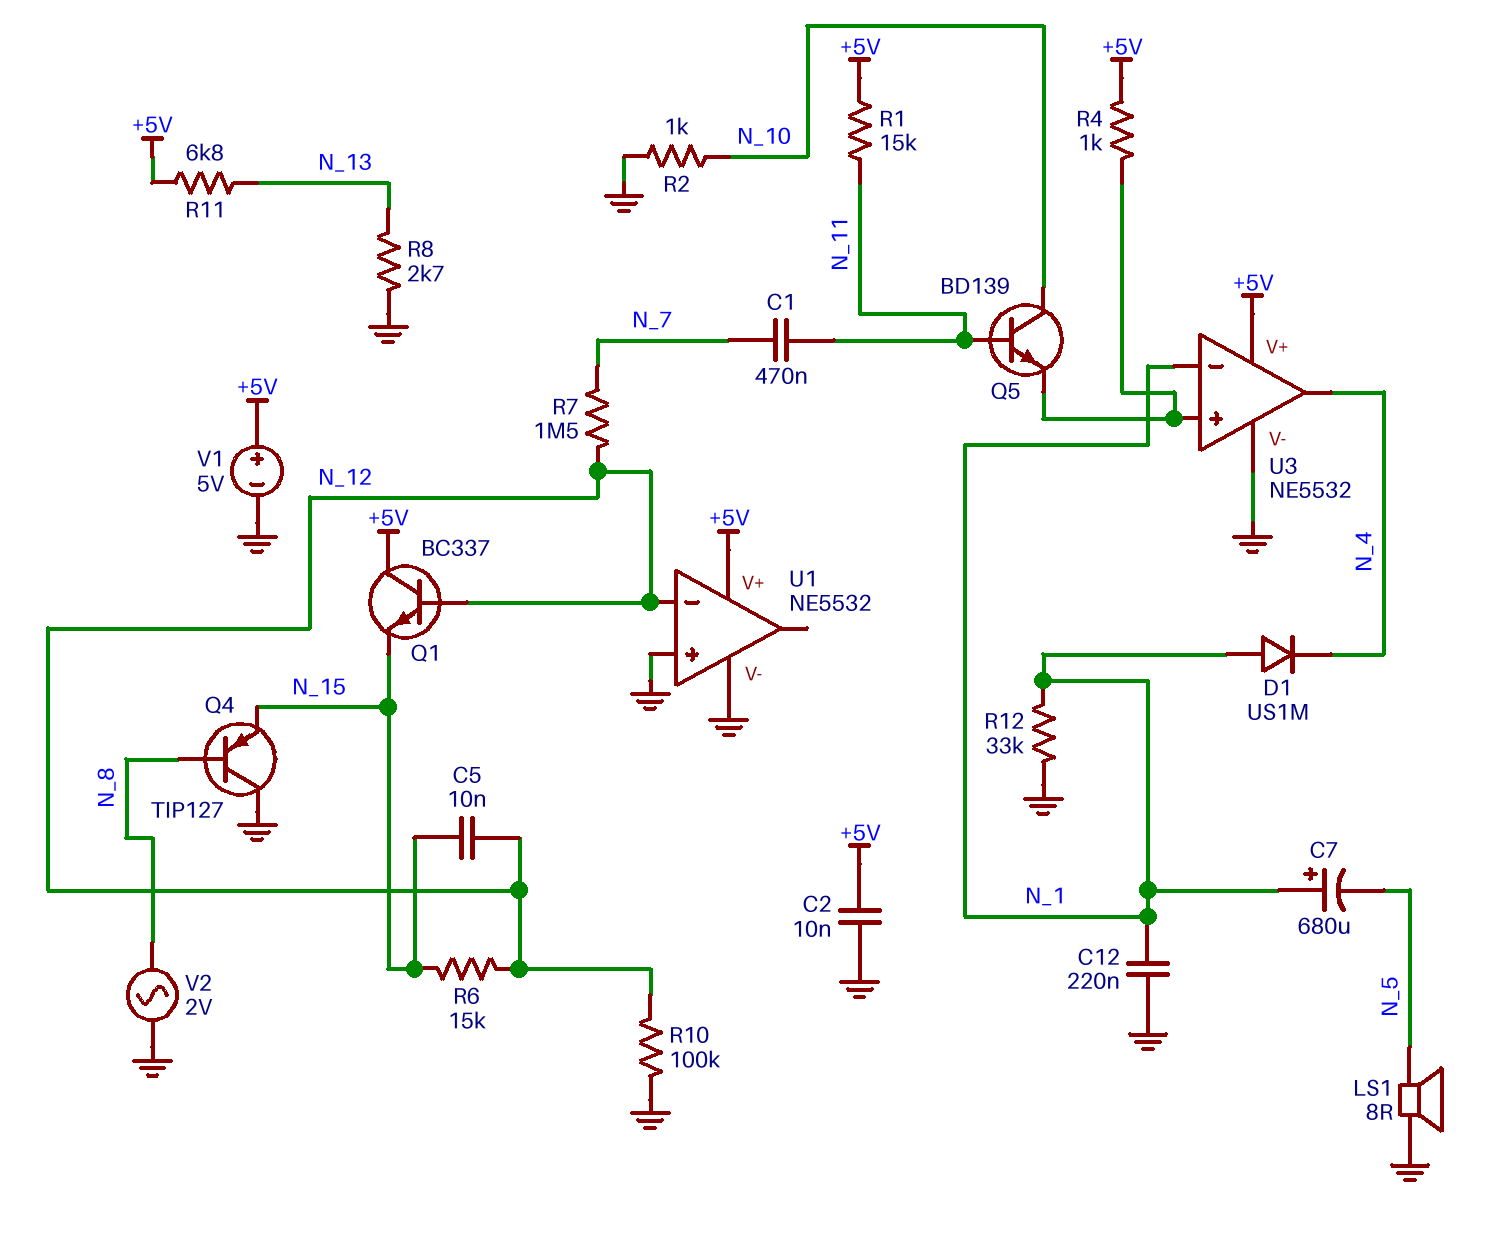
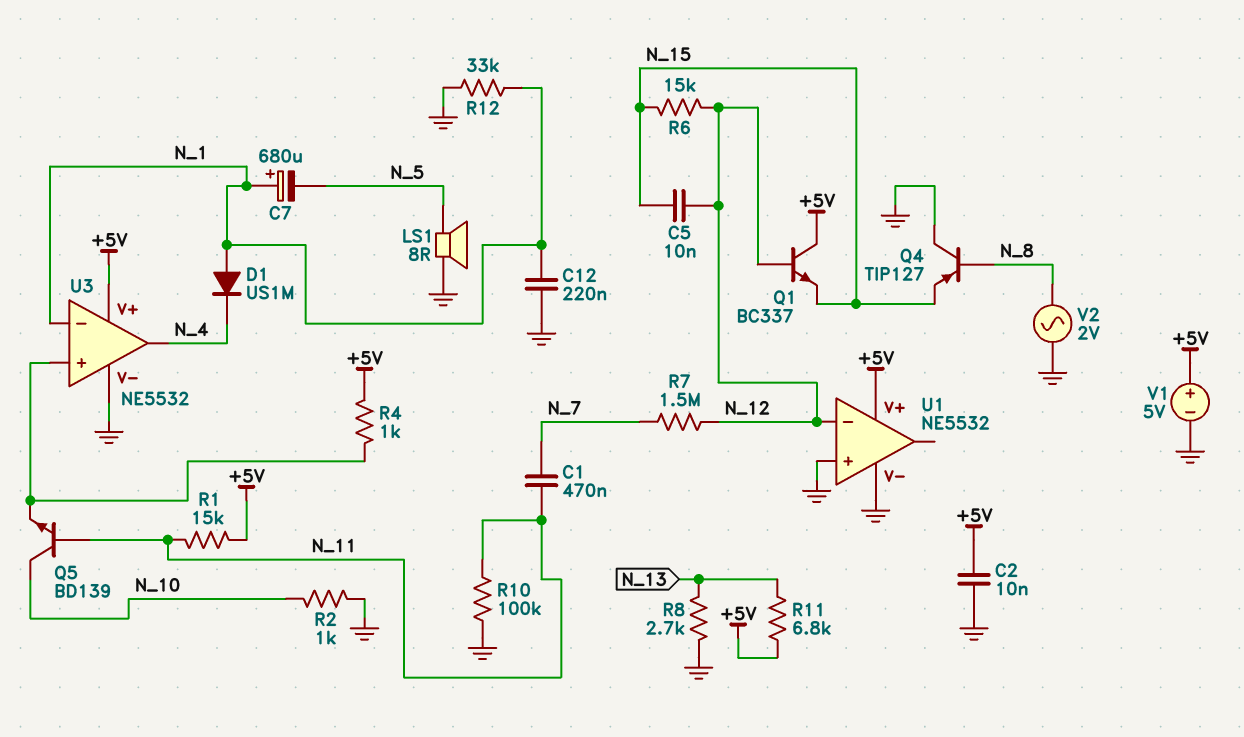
R10: 100k (GND, N_12) -> 100k (GND, N_11)

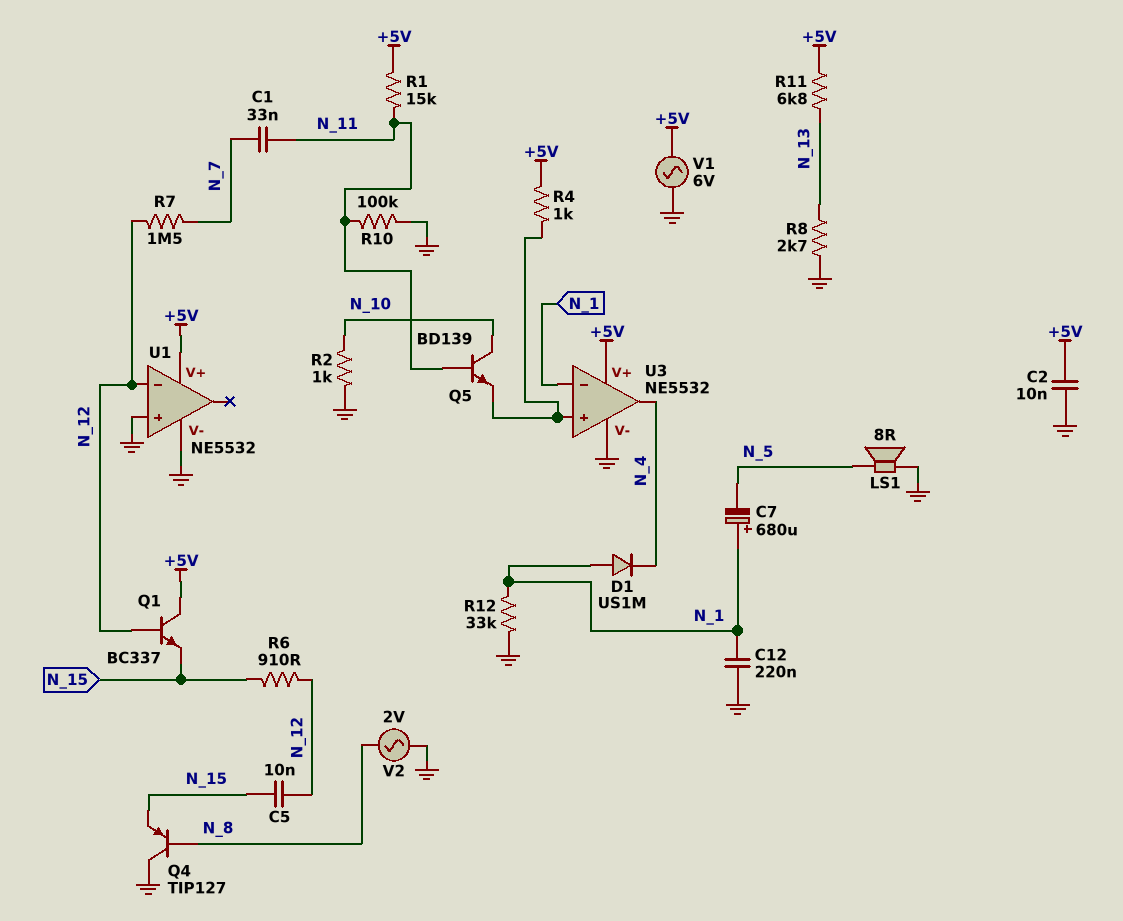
C1: 470nF (N_7, N_11) -> 33nF (N_7, N_11)
R6: 15k (N_12, N_15) -> 910 (N_12, N_15)
V1: 5V (plus +5V, minus GND) -> AC 6V (+5V, GND)

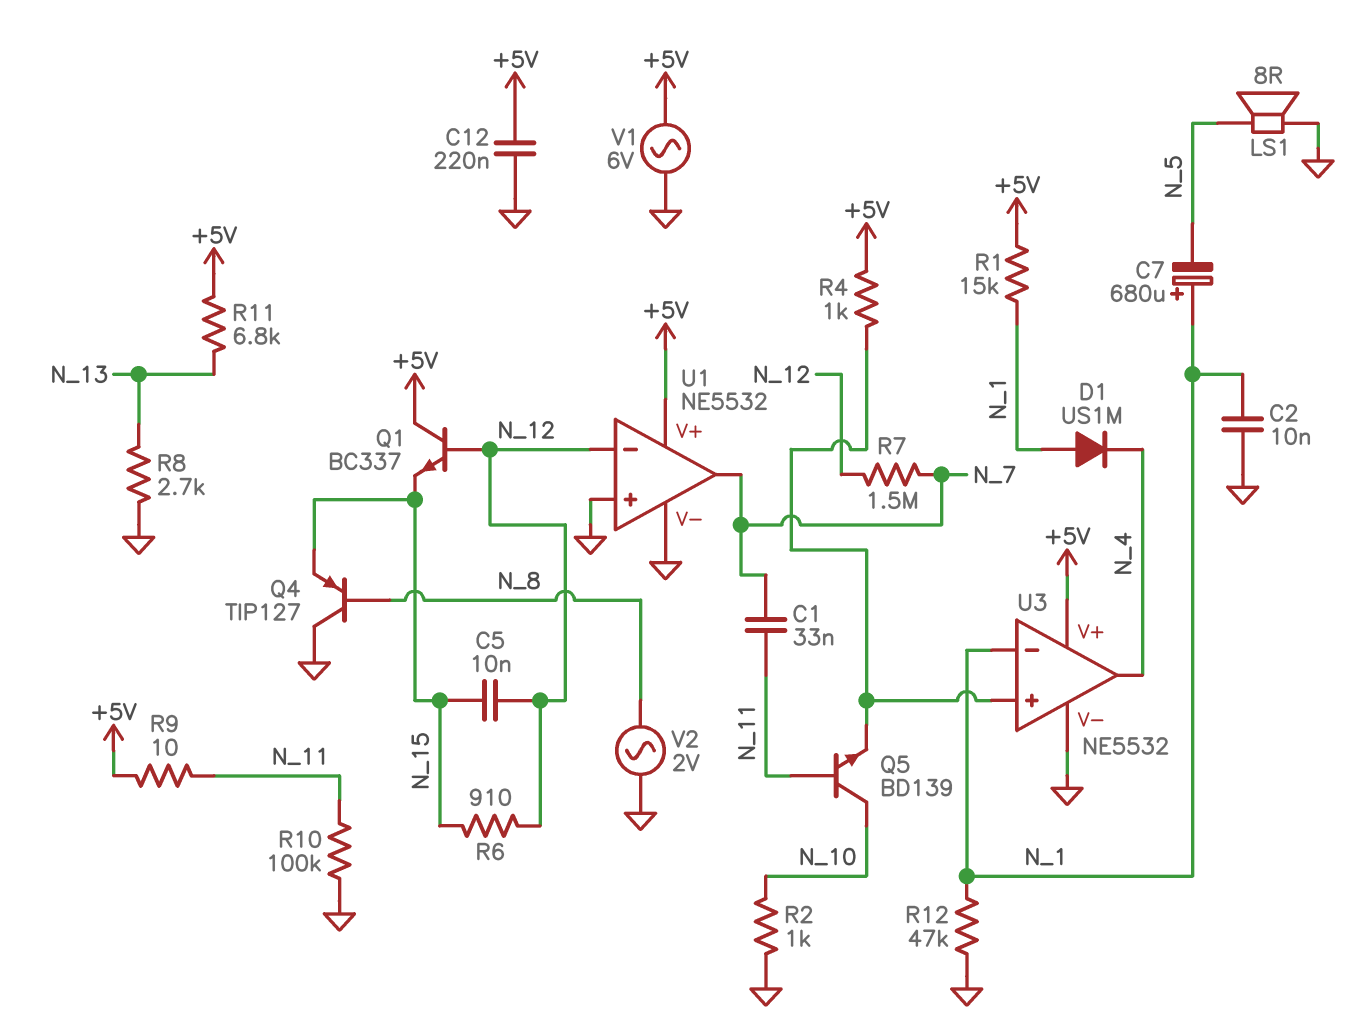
C2: 10nF (+5V, GND) -> 10nF (GND, N_1)
C12: 220nF (GND, N_1) -> 220nF (+5V, GND)
R1: 15k (+5V, N_11) -> 15k (+5V, N_1)
R9: none -> 10 (+5V, N_11)
R12: 33k (GND, N_1) -> 47k (GND, N_1)
U1 pin out: none -> N_7

